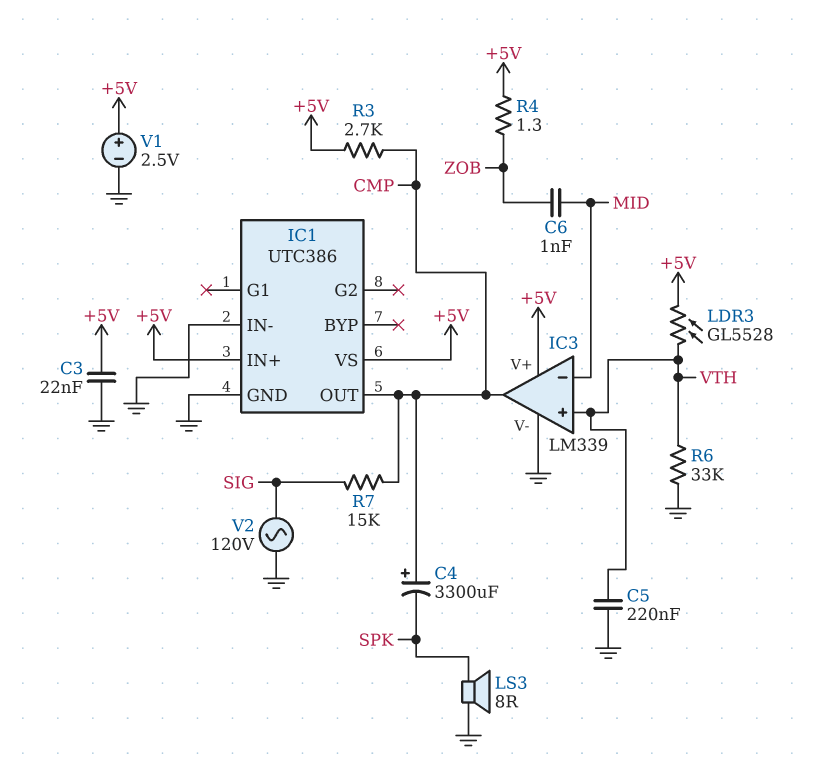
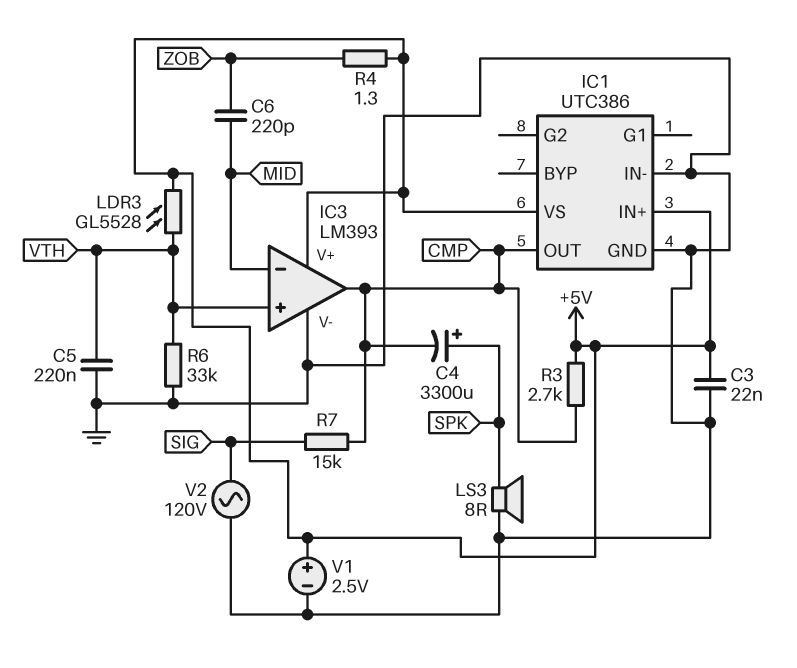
C4: 3300uF (plus CMP, minus SPK) -> 3300uF (plus SPK, minus CMP)
C6: 1nF (MID, ZOB) -> 220pF (MID, ZOB)
IC3: LM339 -> LM393

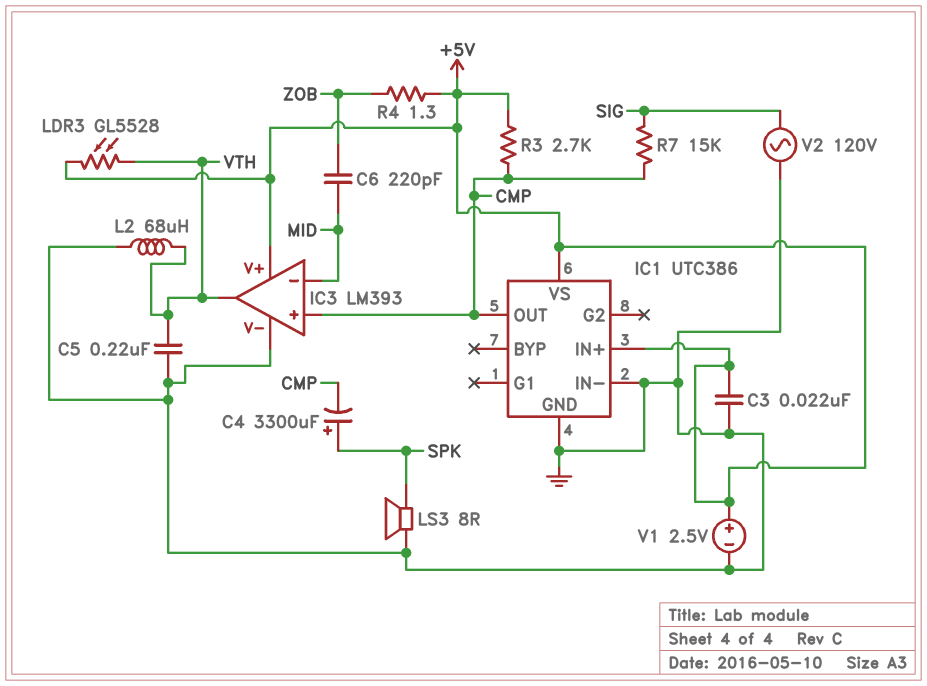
IC3 pin in+: VTH -> CMP
IC3 pin out: CMP -> VTH
L2: none -> 68uH (GND, VTH)
R6: 33k (GND, VTH) -> none

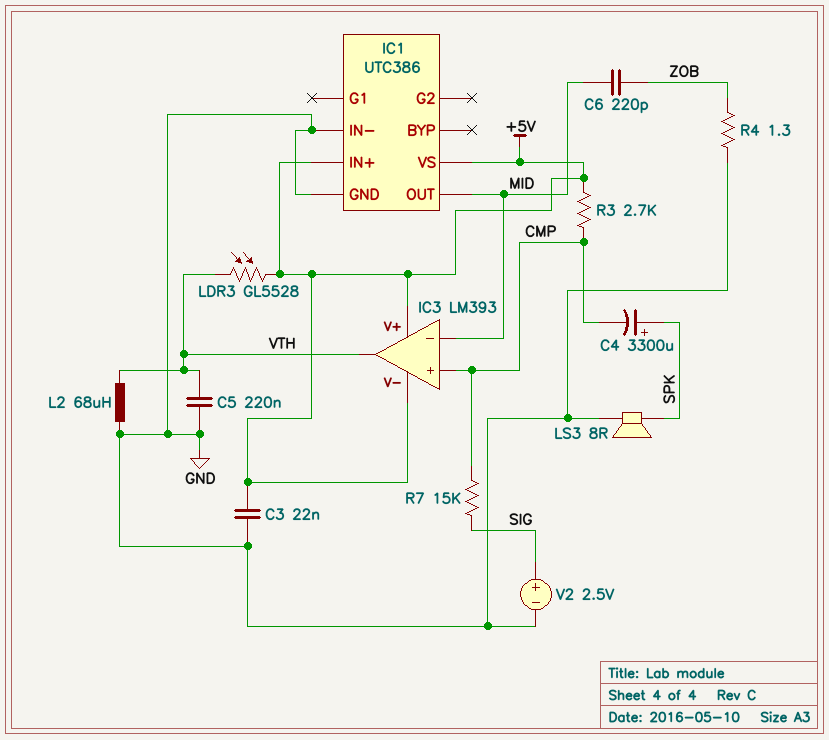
IC1 pin OUT: CMP -> MID
IC3 pin V-: GND -> +5V
R4: 1.3 (+5V, ZOB) -> 1.3 (GND, ZOB)
V1: 2.5V (plus +5V, minus GND) -> none
V2: AC 120V (GND, SIG) -> 2.5V (plus SIG, minus GND)

